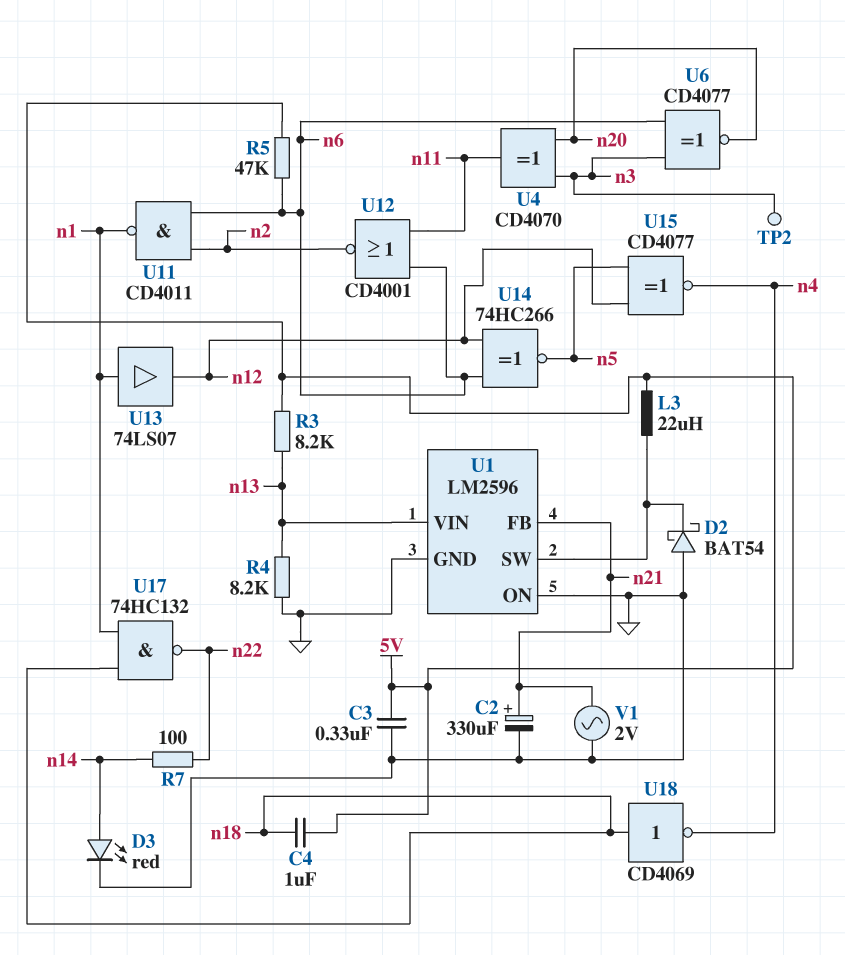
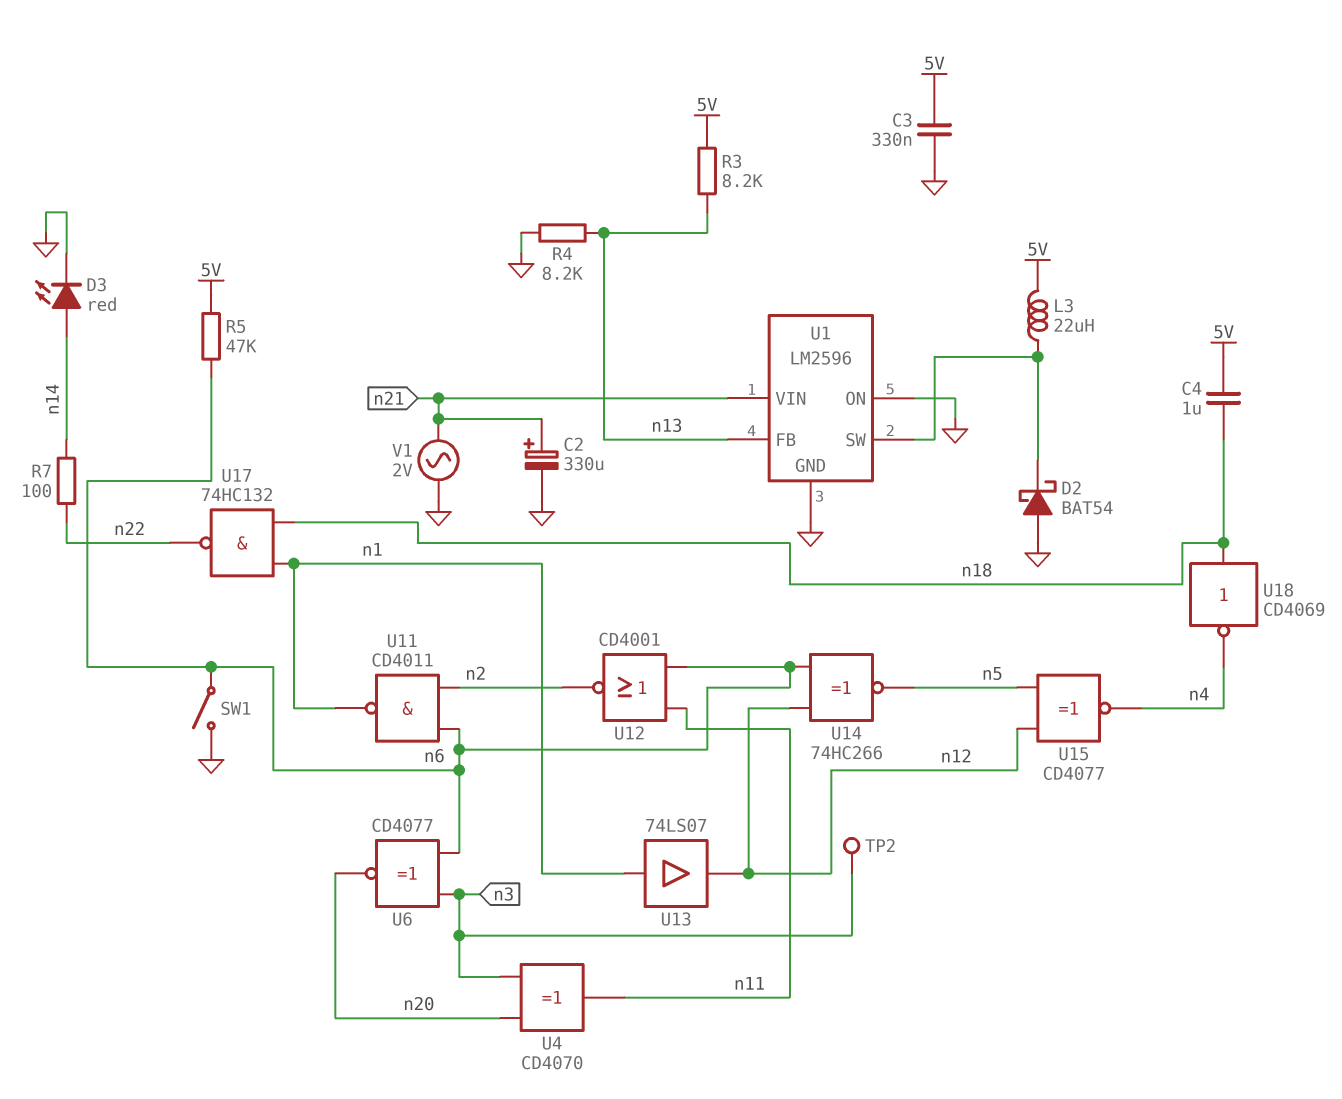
SW1: none -> switch (GND, n6)
U1 pin FB: n21 -> n13
U1 pin VIN: n13 -> n21

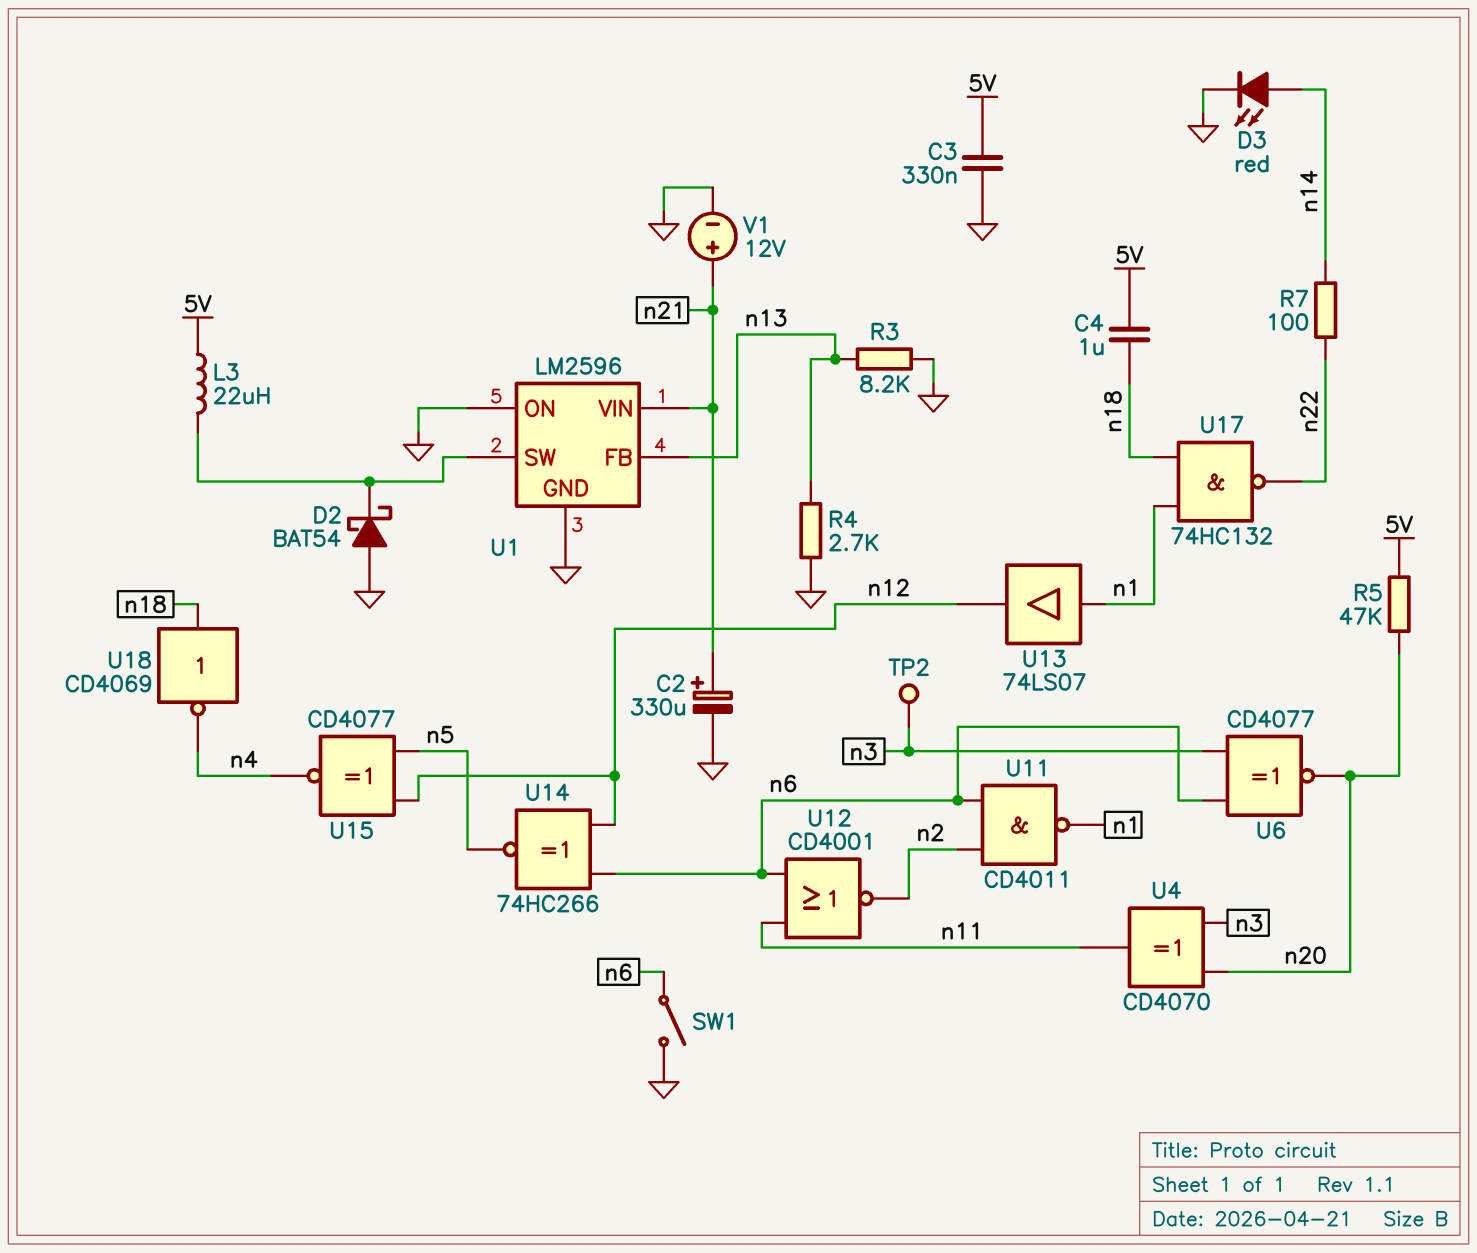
R3: 8.2k (5V, n13) -> 8.2k (GND, n13)
R4: 8.2k (GND, n13) -> 2.7k (GND, n13)
R5: 47k (5V, n6) -> 47k (5V, n20)
V1: AC 2V (GND, n21) -> 12V (plus n21, minus GND)

